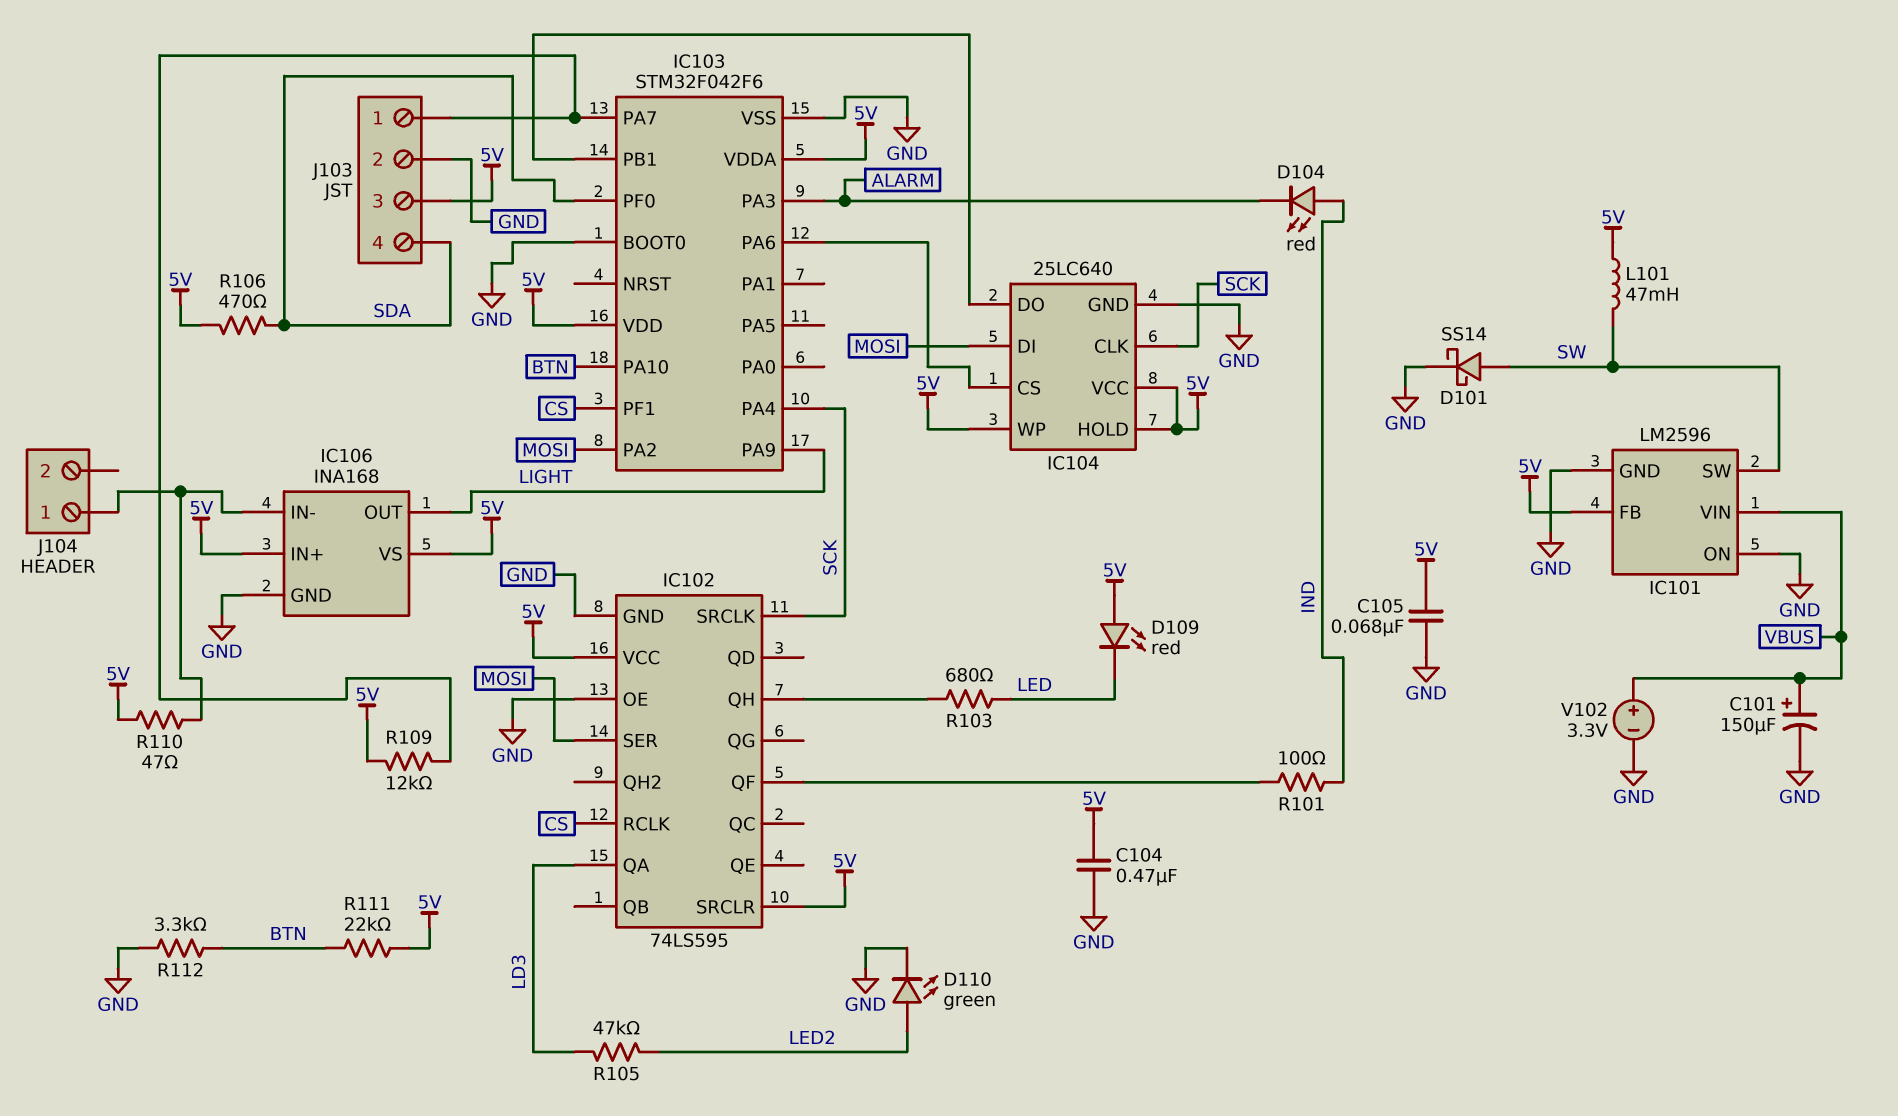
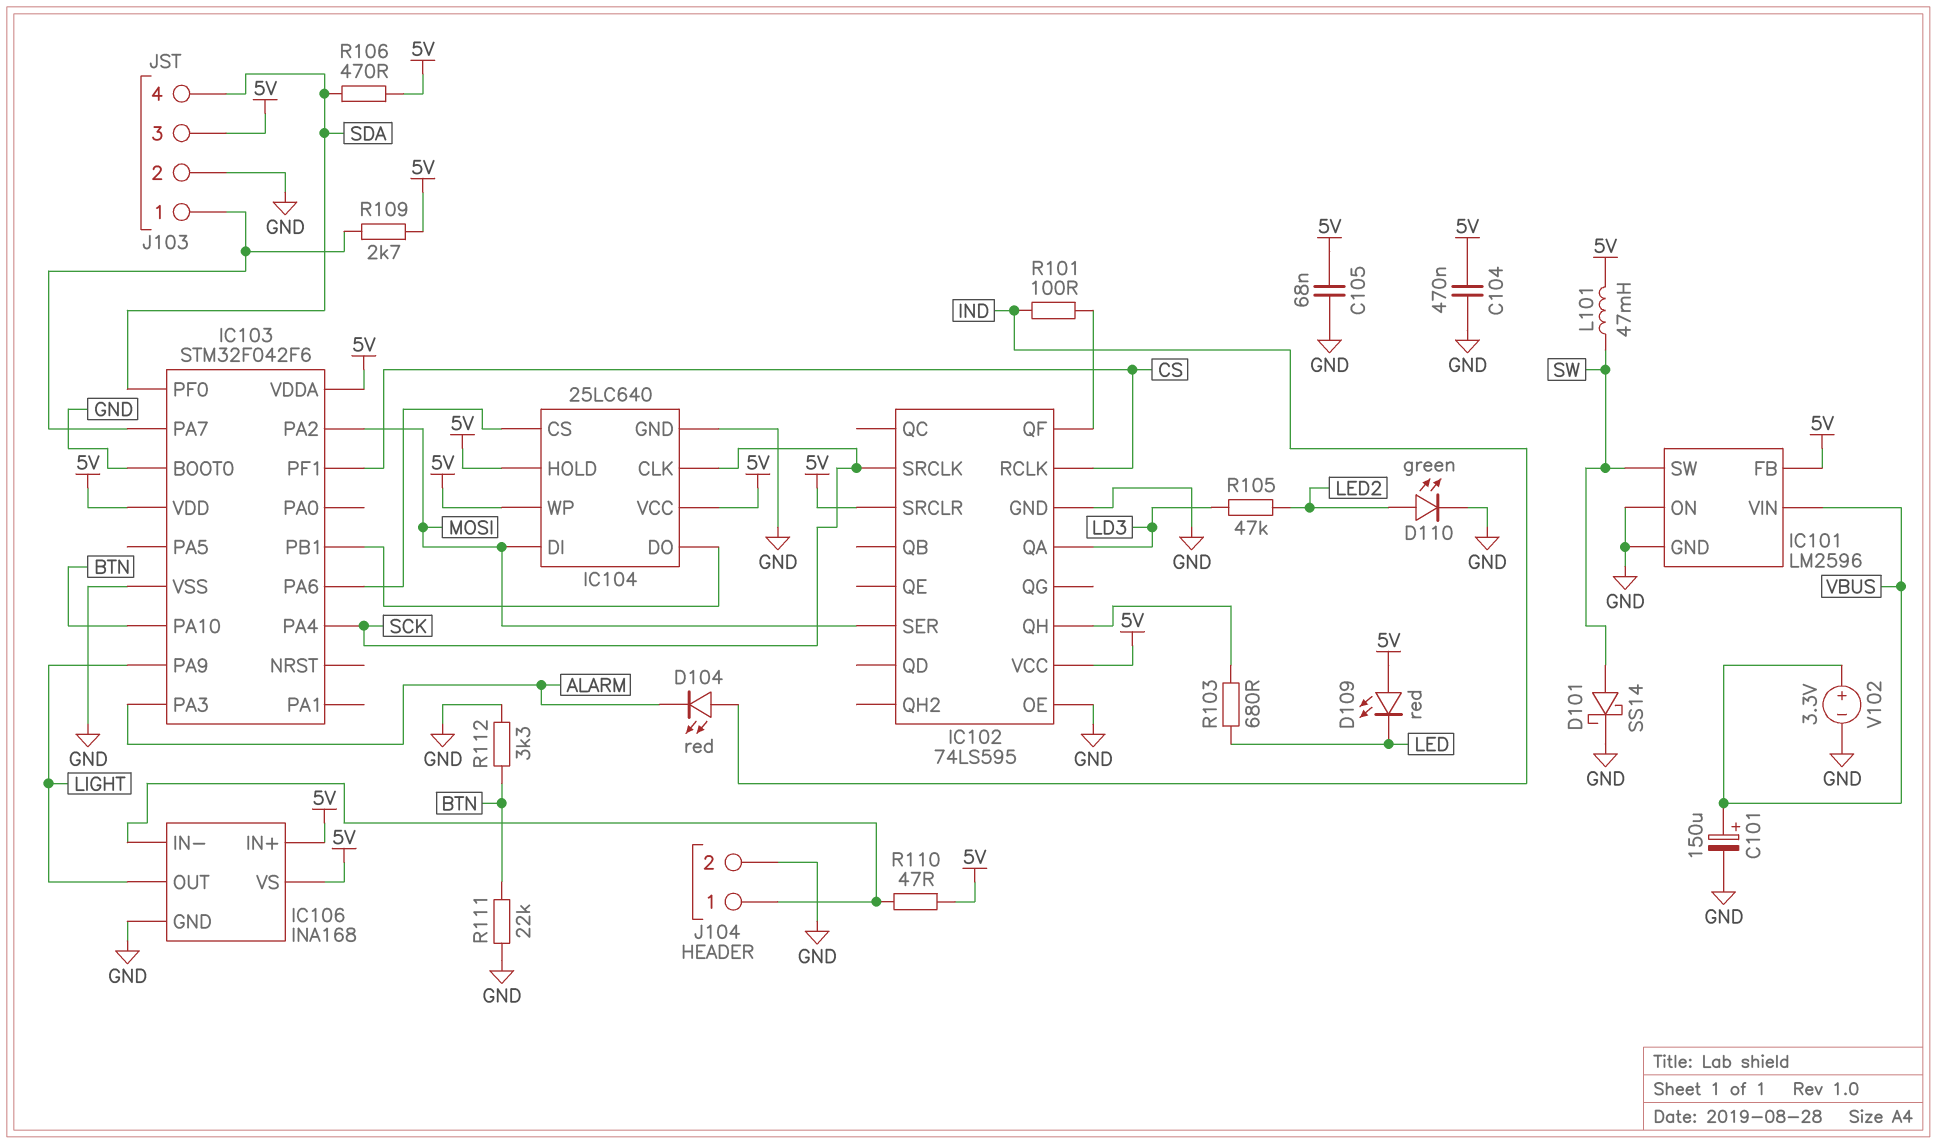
J104 pin 2: none -> GND
R109: 12k (5V, IC103/PA7) -> 2.7k (5V, IC103/PA7)
R111: 22k (5V, BTN) -> 22k (BTN, GND)

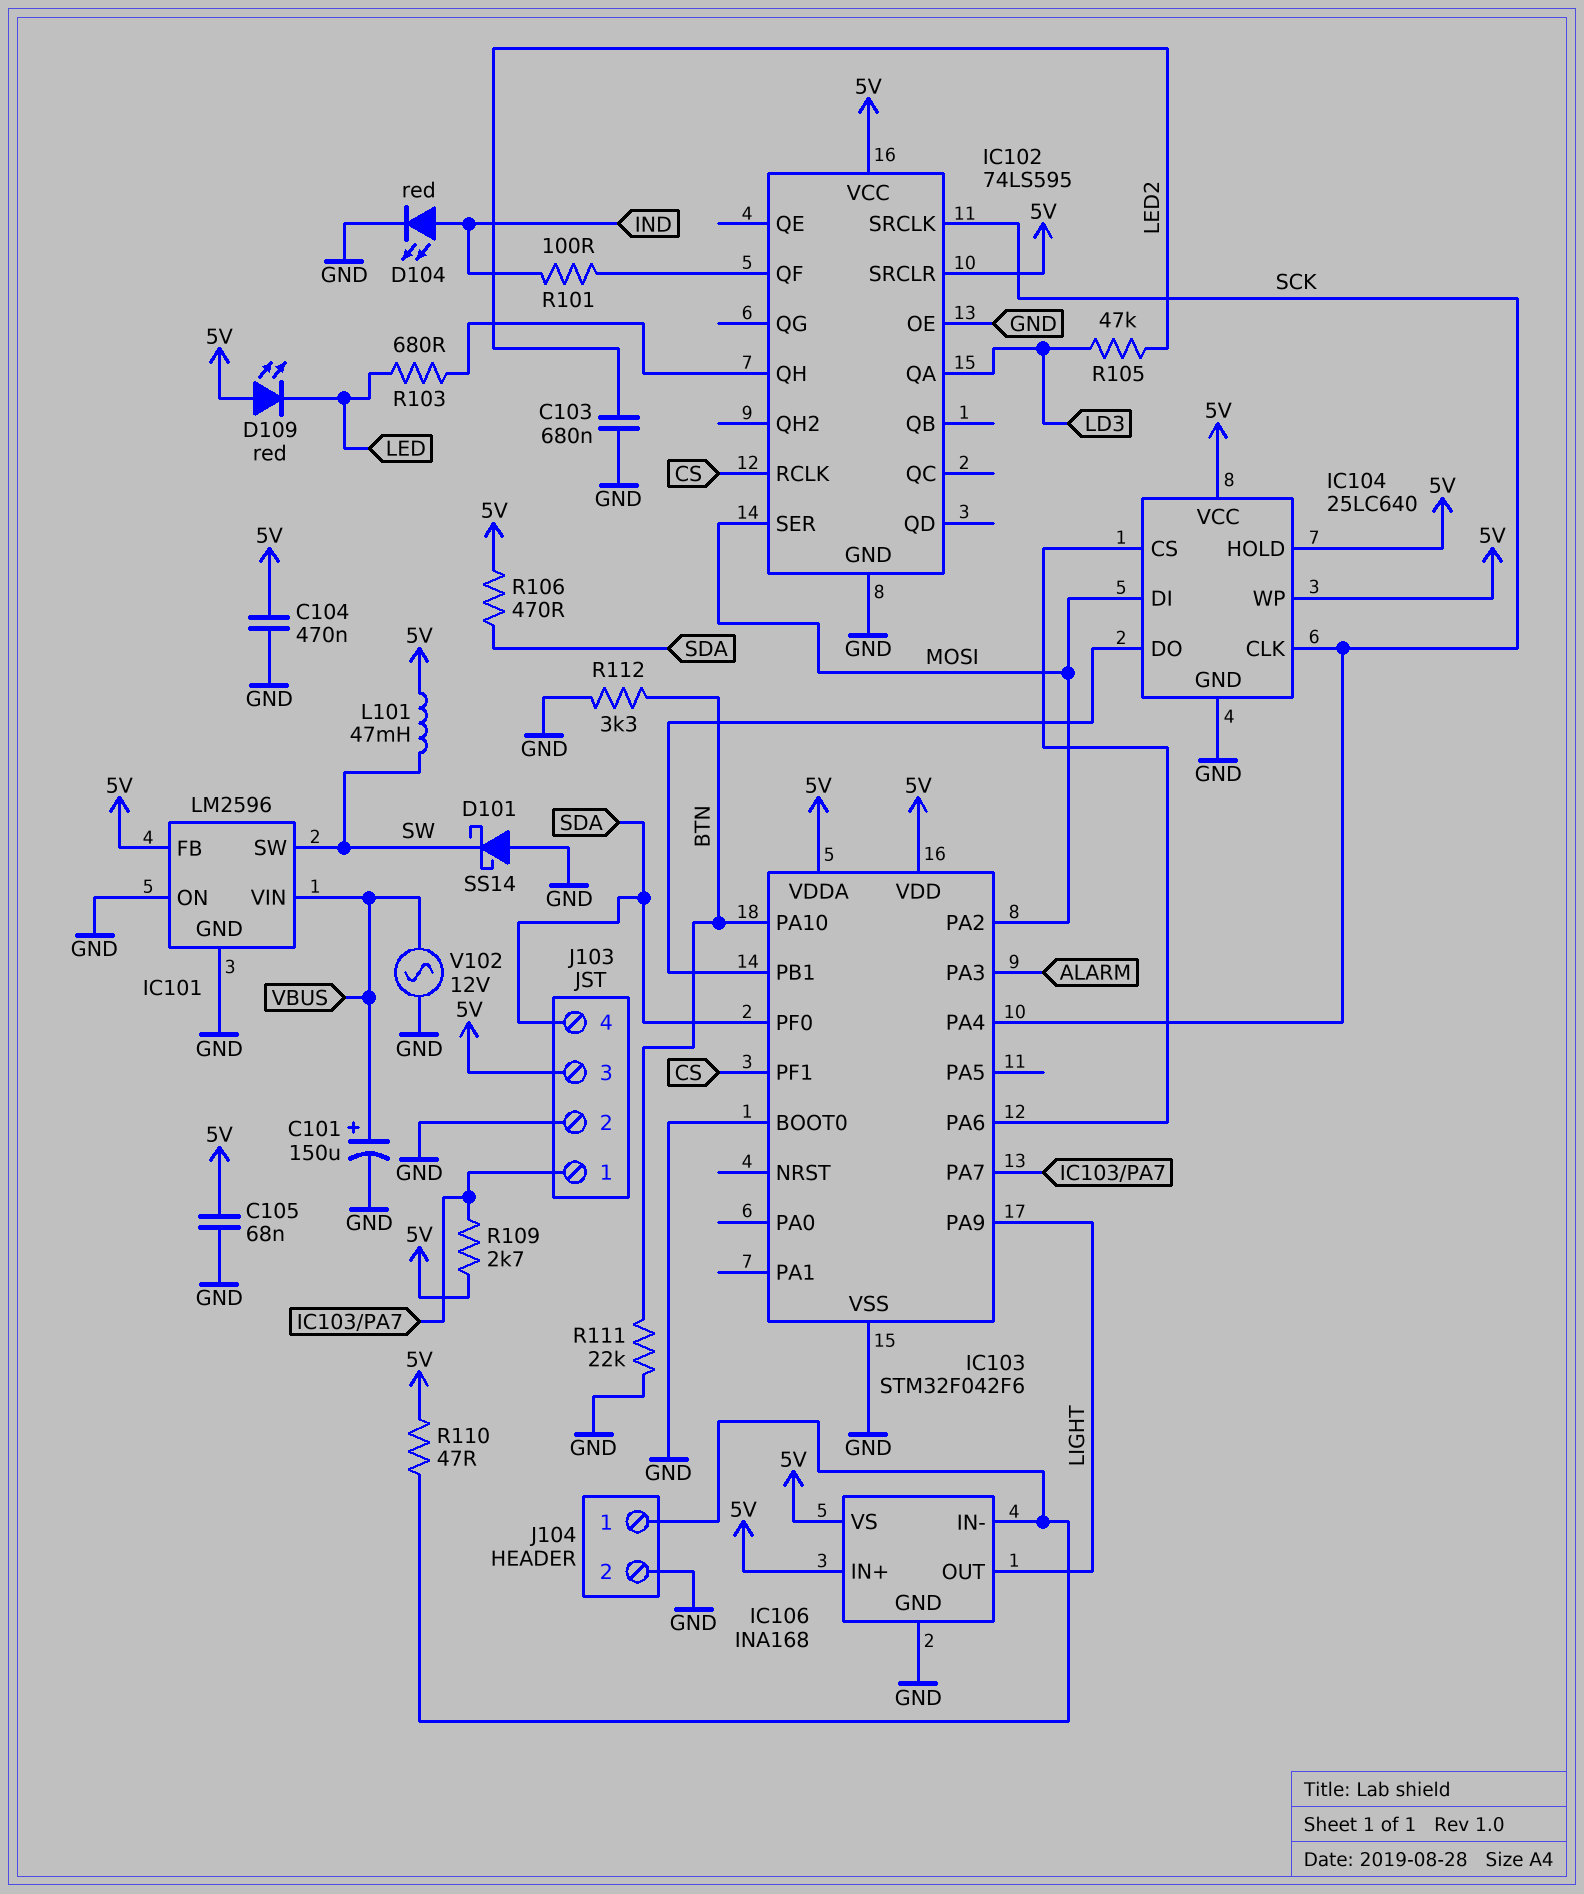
C103: none -> 680nF (GND, LED2)
D101: schottky SS14 (A SW, K GND) -> schottky SS14 (A GND, K SW)
D104: LED red (A IND, K ALARM) -> LED red (A IND, K GND)
D110: LED green (A LED2, K GND) -> none
V102: 3.3V (plus VBUS, minus GND) -> AC 12V (GND, VBUS)

